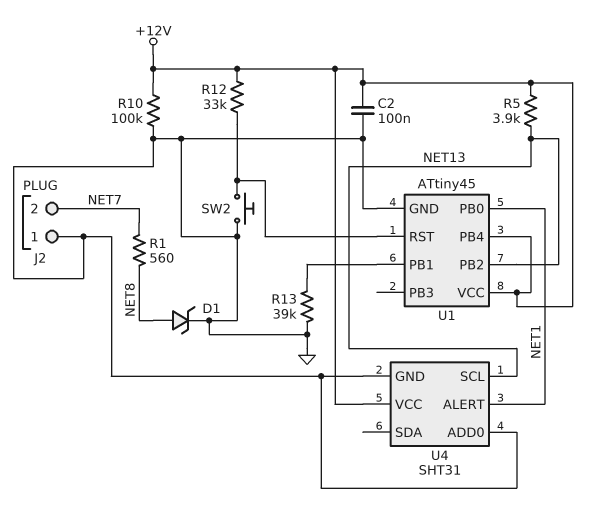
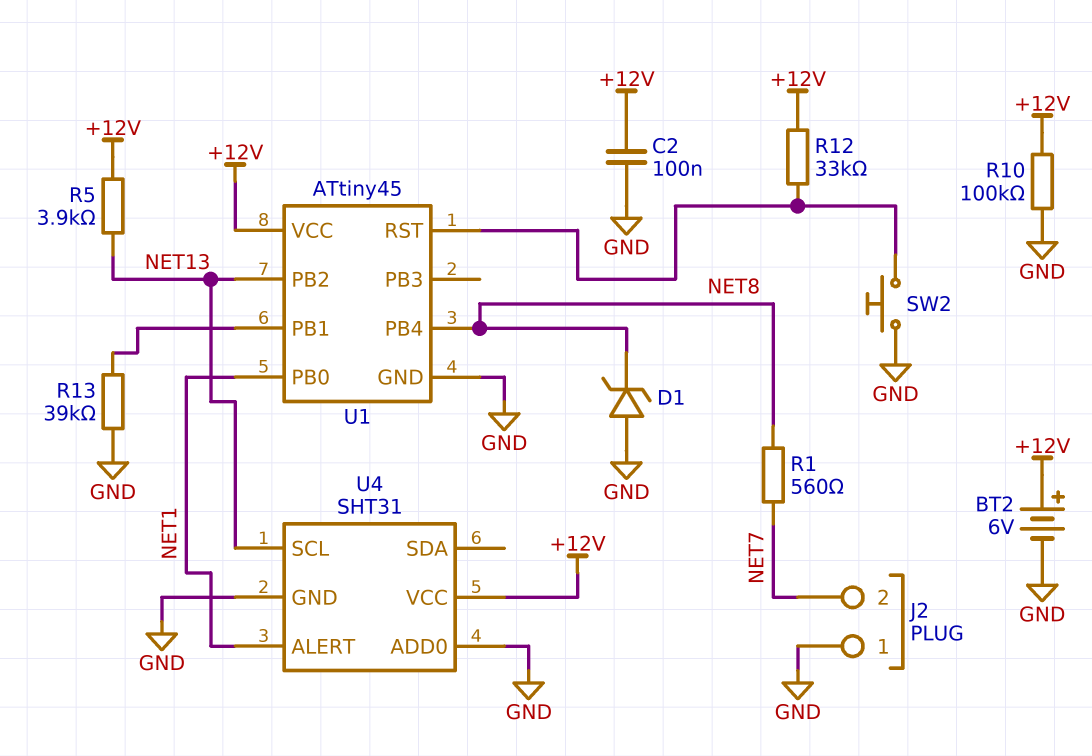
BT2: none -> 6V (plus +12V, minus GND)
D1: zener (A NET8, K GND) -> zener (A GND, K NET8)
U1 pin PB4: +12V -> NET8

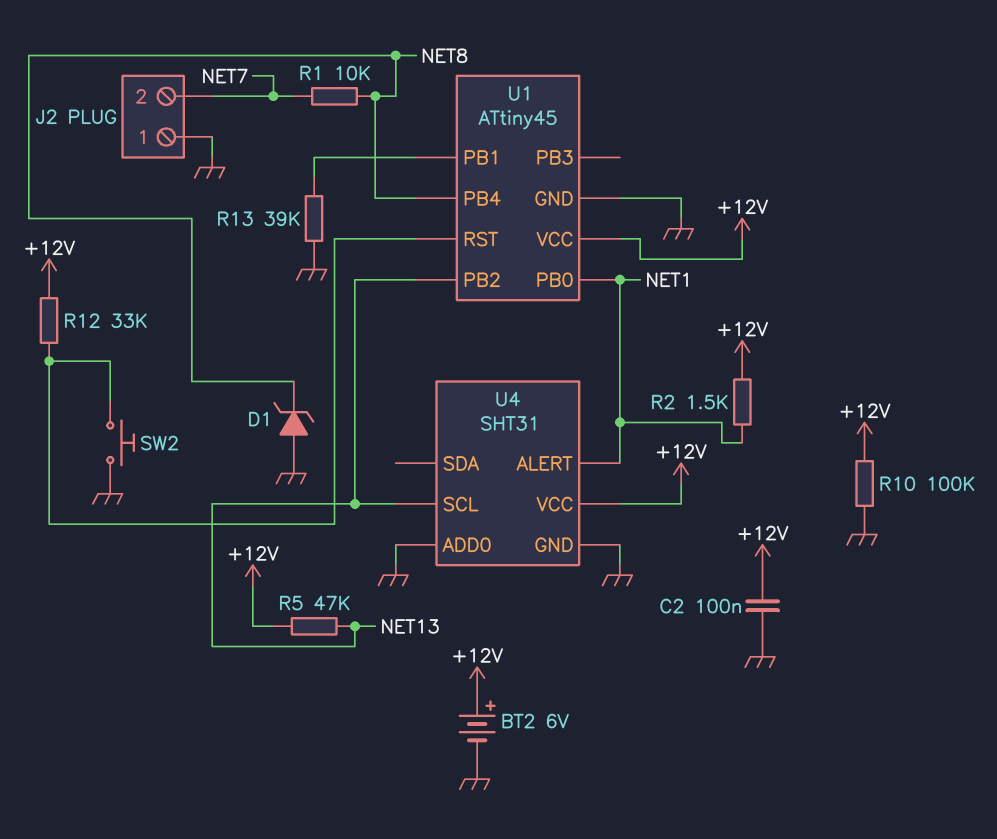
R1: 560 (NET7, NET8) -> 10k (NET7, NET8)
R2: none -> 1.5k (+12V, NET1)
R5: 3.9k (+12V, NET13) -> 47k (+12V, NET13)

